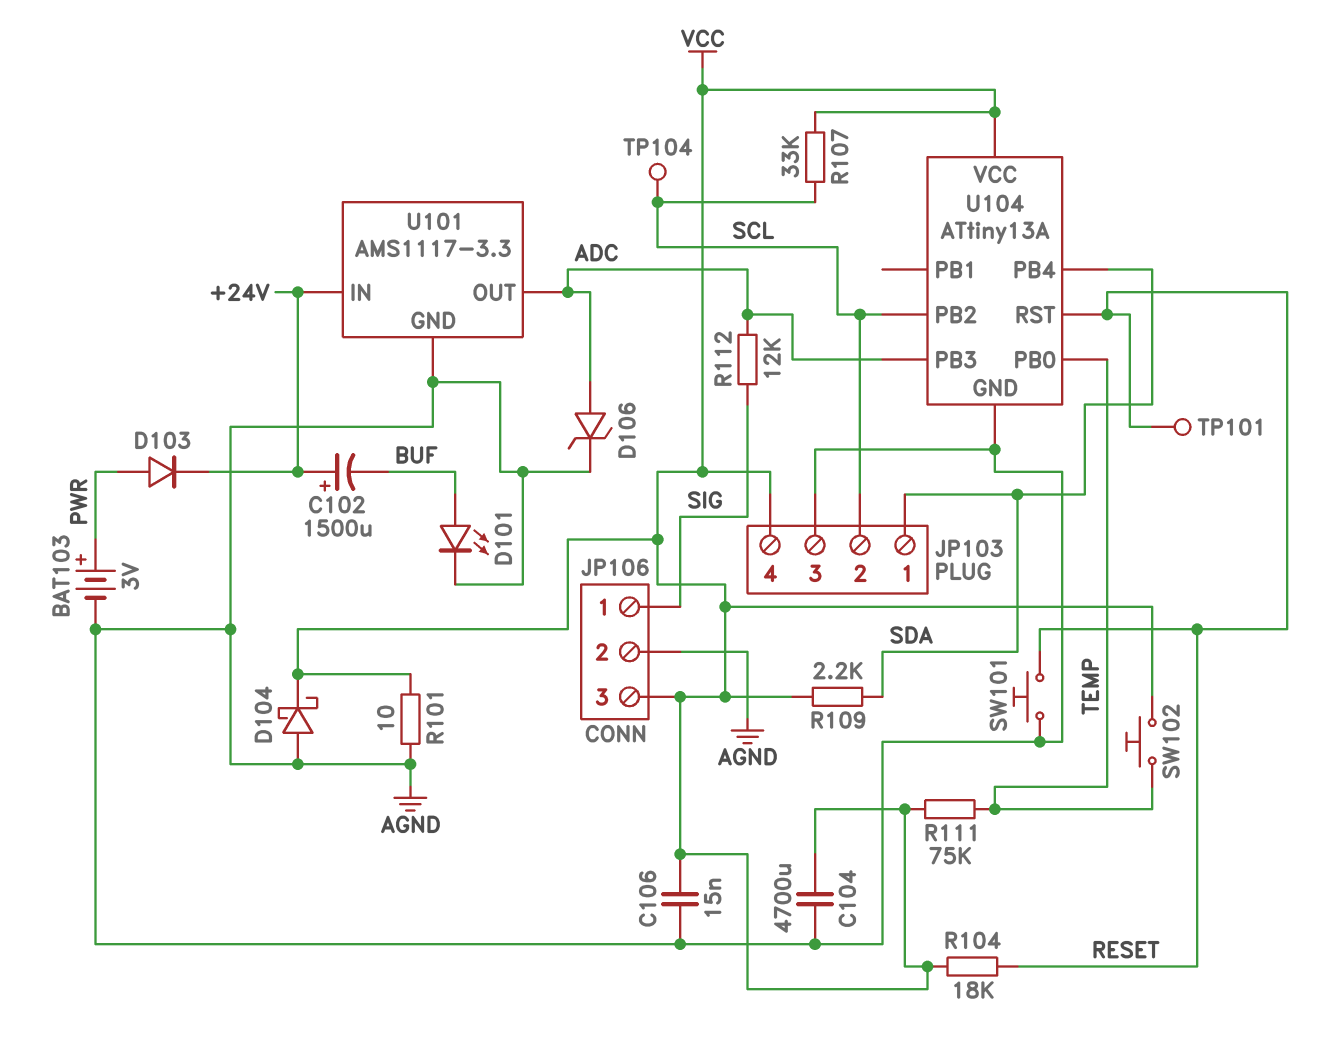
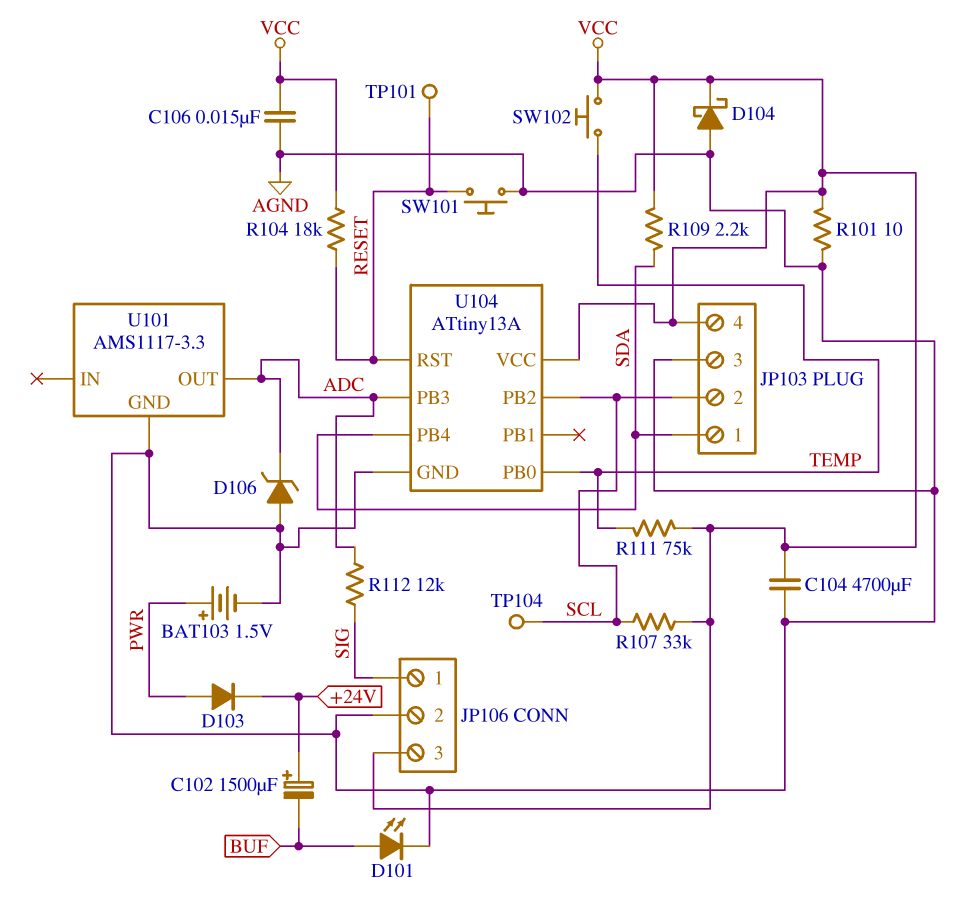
BAT103: 3V (plus PWR, minus AGND) -> 1.5V (plus PWR, minus AGND)
D106: zener (A ADC, K AGND) -> zener (A AGND, K ADC)
U101 pin IN: +24V -> none

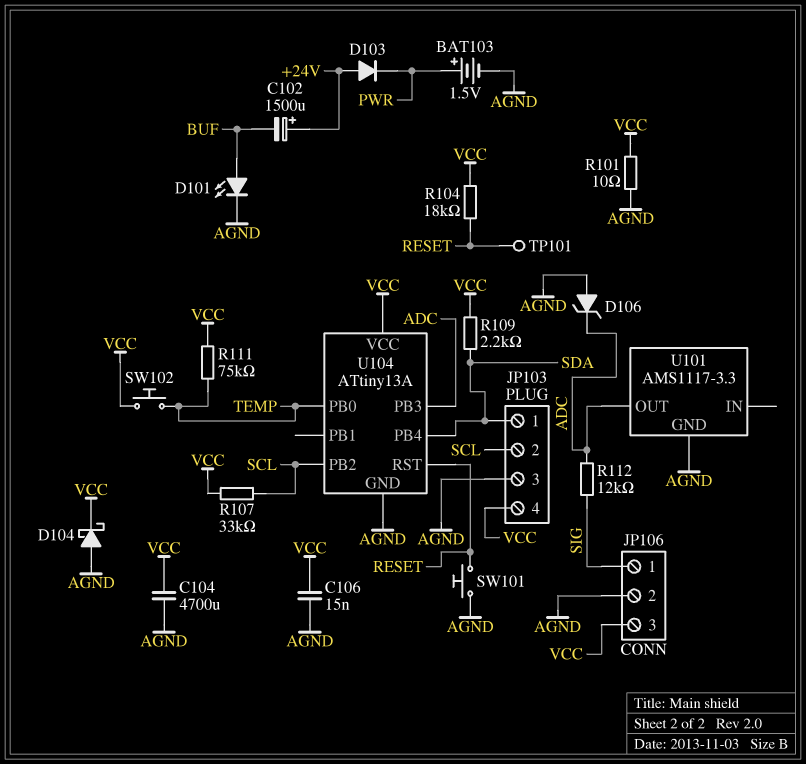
D103: diode (A PWR, K +24V) -> diode (A +24V, K PWR)
TP104: test point (SCL) -> none

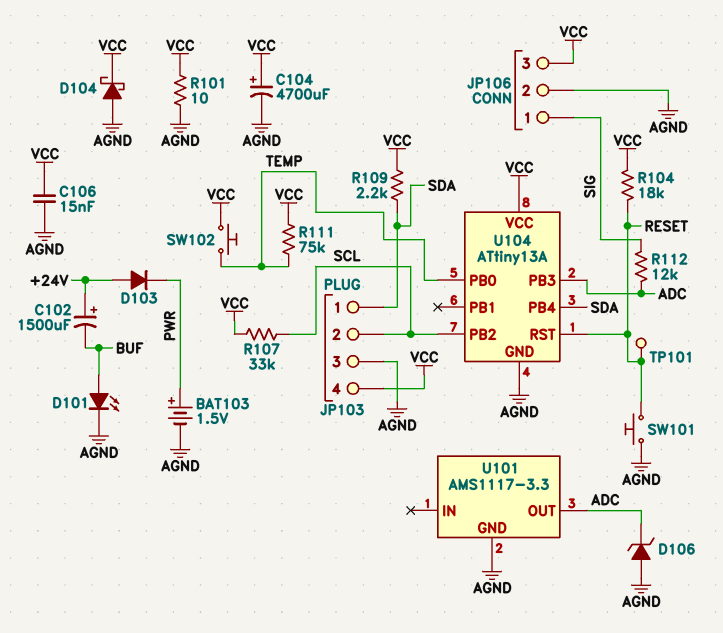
C104: 4700uF (AGND, VCC) -> 4700uF (plus VCC, minus AGND)

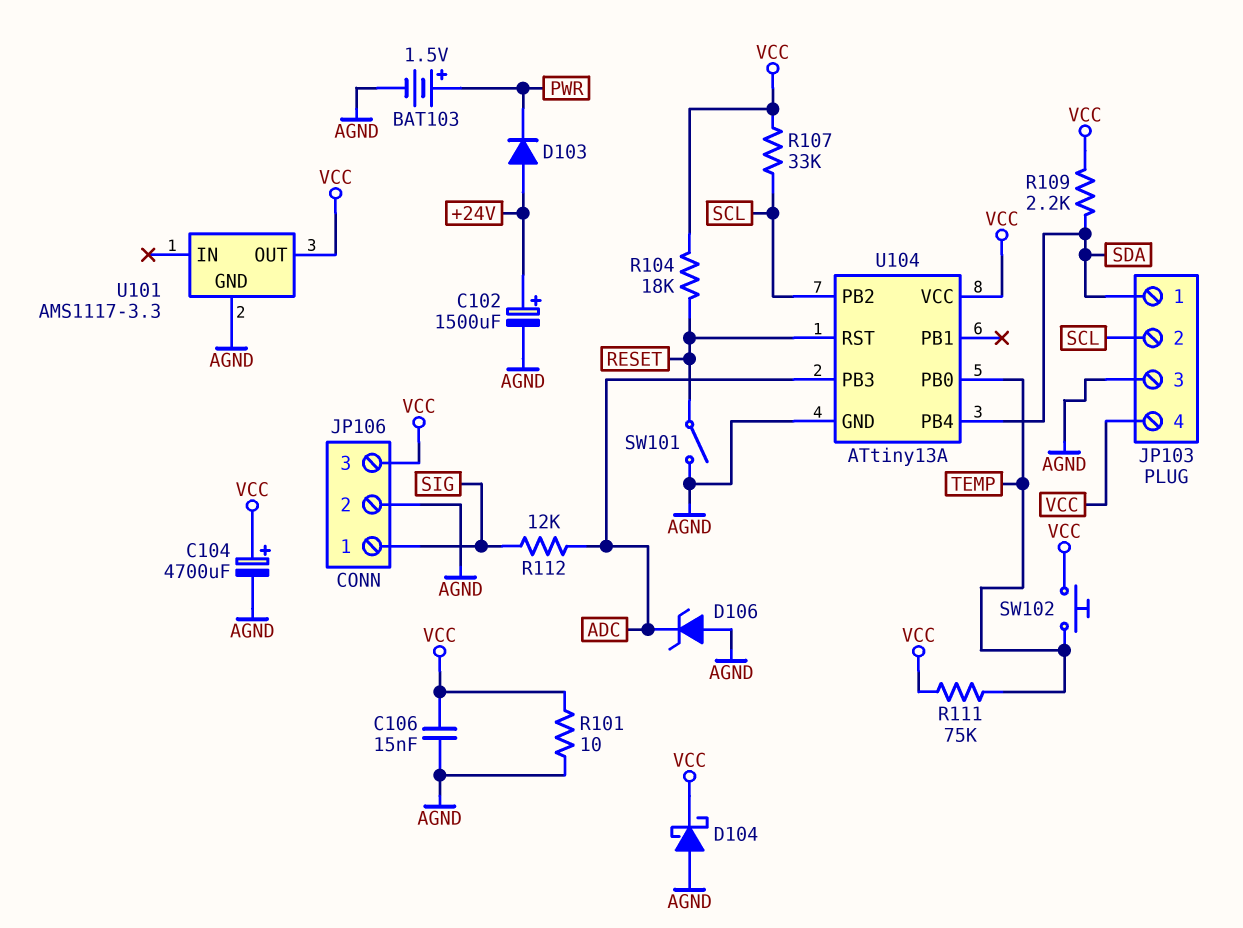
C102: 1500uF (plus +24V, minus BUF) -> 1500uF (plus +24V, minus AGND)
D101: LED (A BUF, K AGND) -> none
SW101: button (AGND, RESET) -> switch (AGND, RESET)
TP101: test point (RESET) -> none
U101 pin OUT: ADC -> VCC

